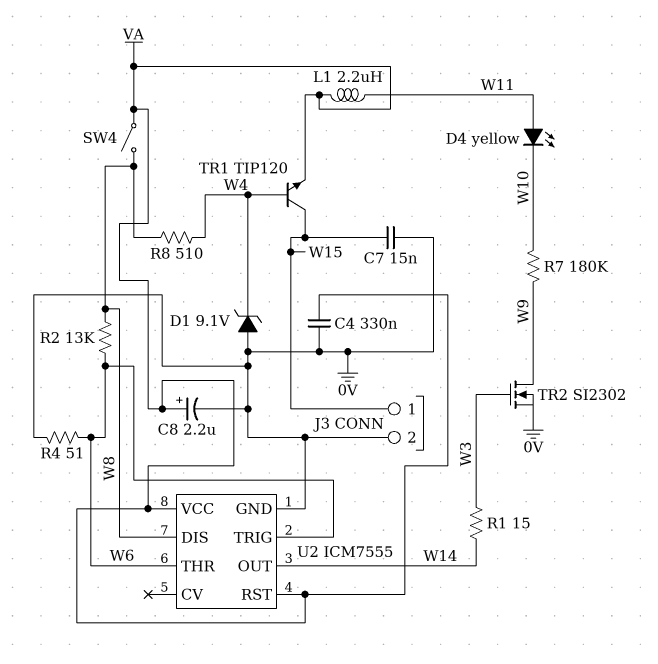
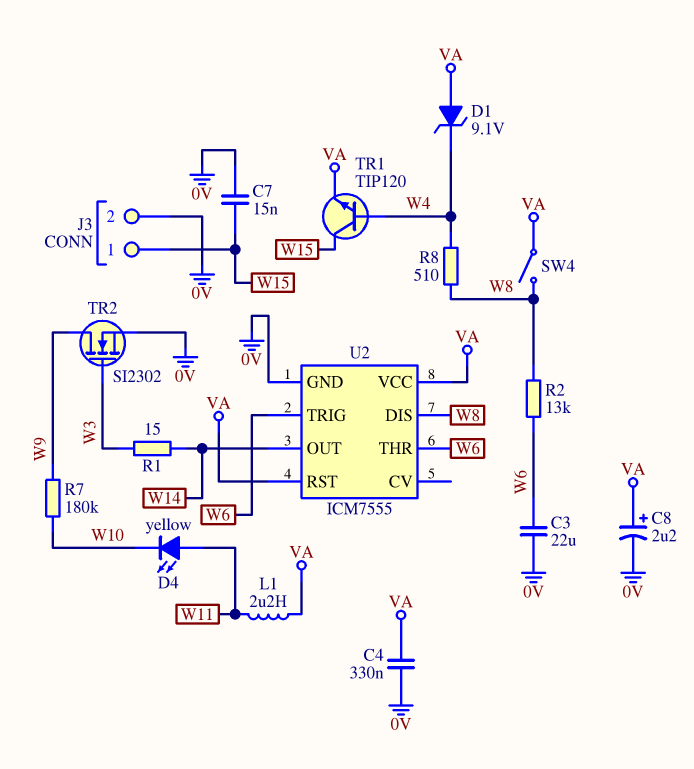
C3: none -> 22uF (0V, W6)
D1: zener 9.1V (A 0V, K W4) -> zener 9.1V (A VA, K W4)
R4: 51 (0V, W6) -> none

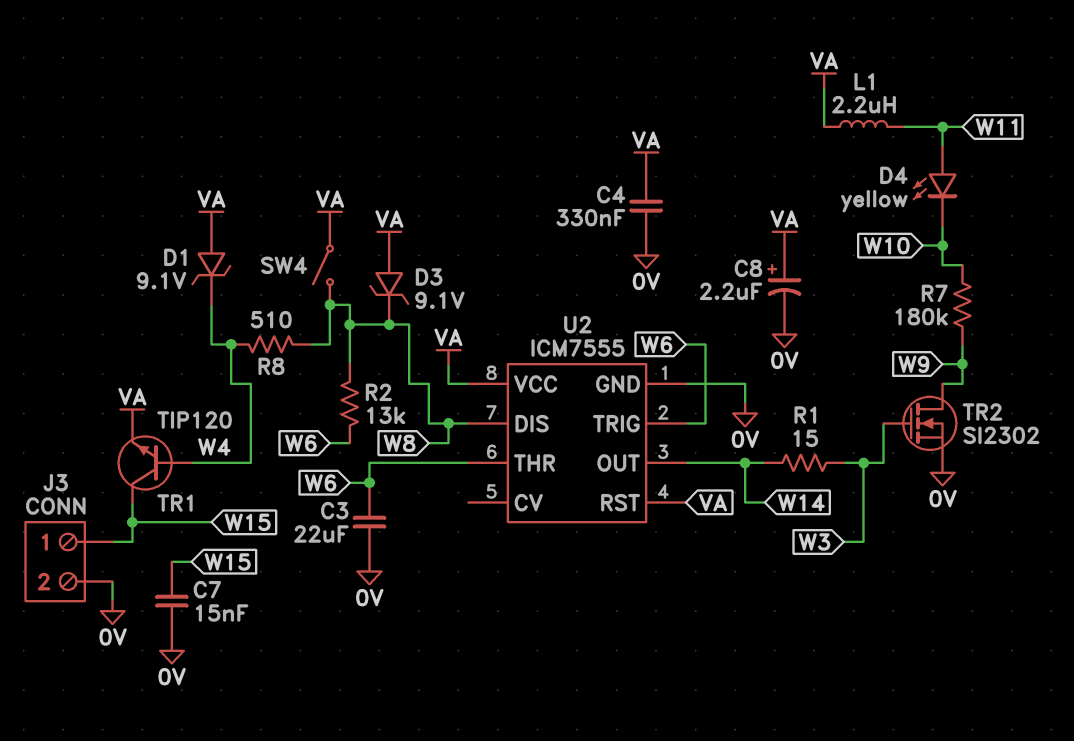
D3: none -> zener 9.1V (A VA, K W8)

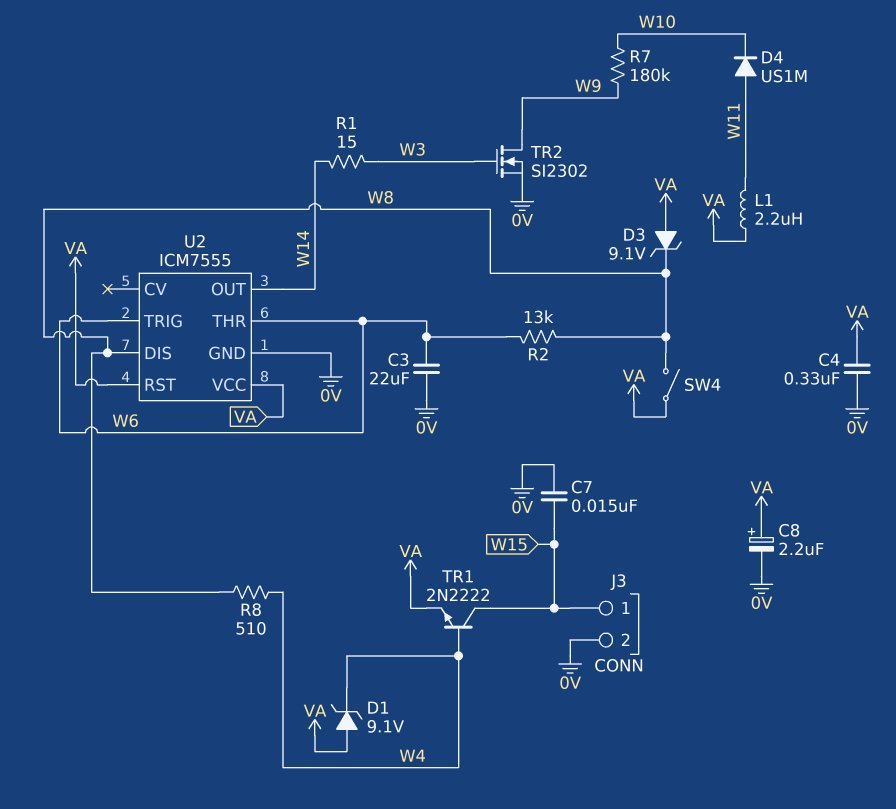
D4: LED yellow (A W11, K W10) -> diode US1M (A W11, K W10)
TR1: NPN TIP120 (B W4, C W15, E VA) -> NPN 2N2222 (B W4, C W15, E VA)

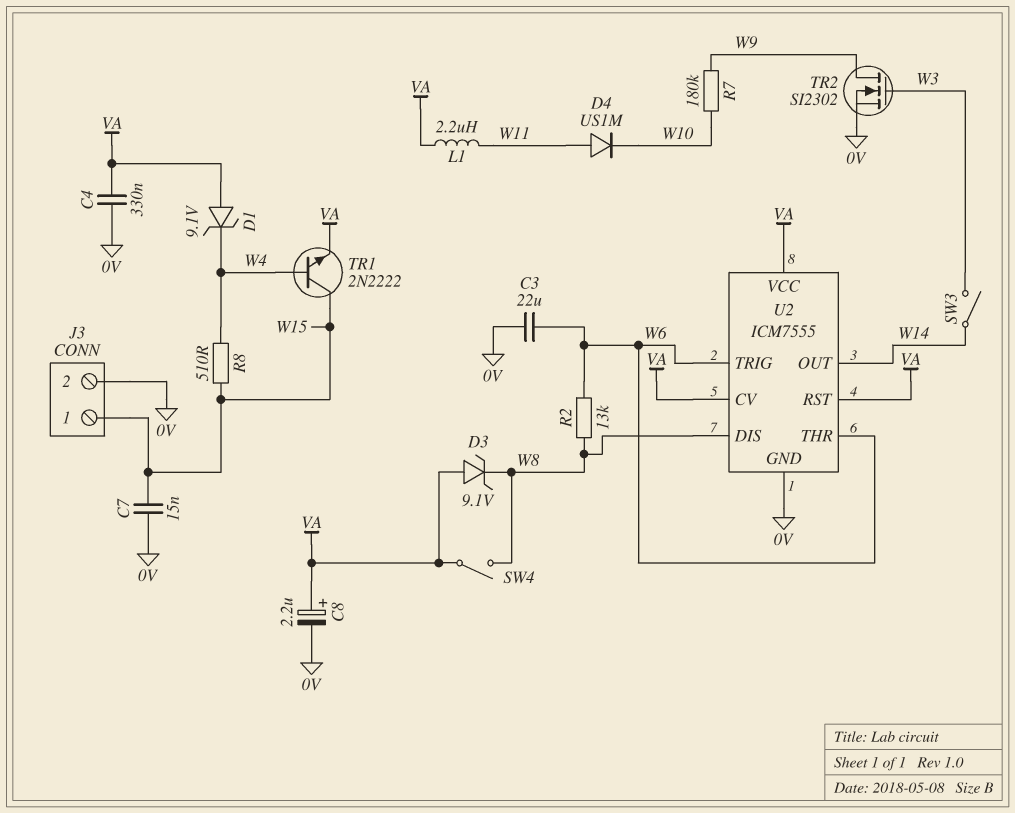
R1: 15 (W3, W14) -> none
R8: 510 (W4, W8) -> 510 (W4, W15)
SW3: none -> switch (W3, W14)
U2 pin CV: none -> VA

